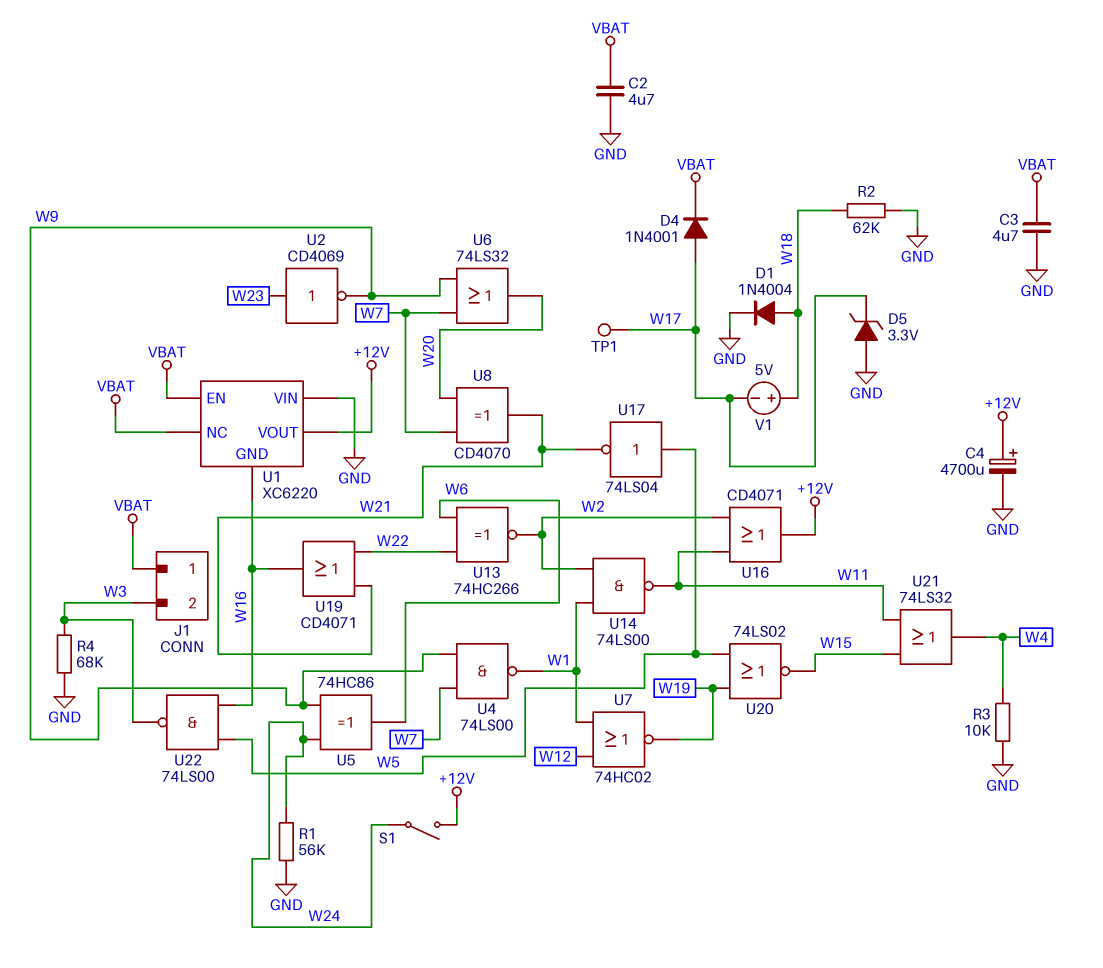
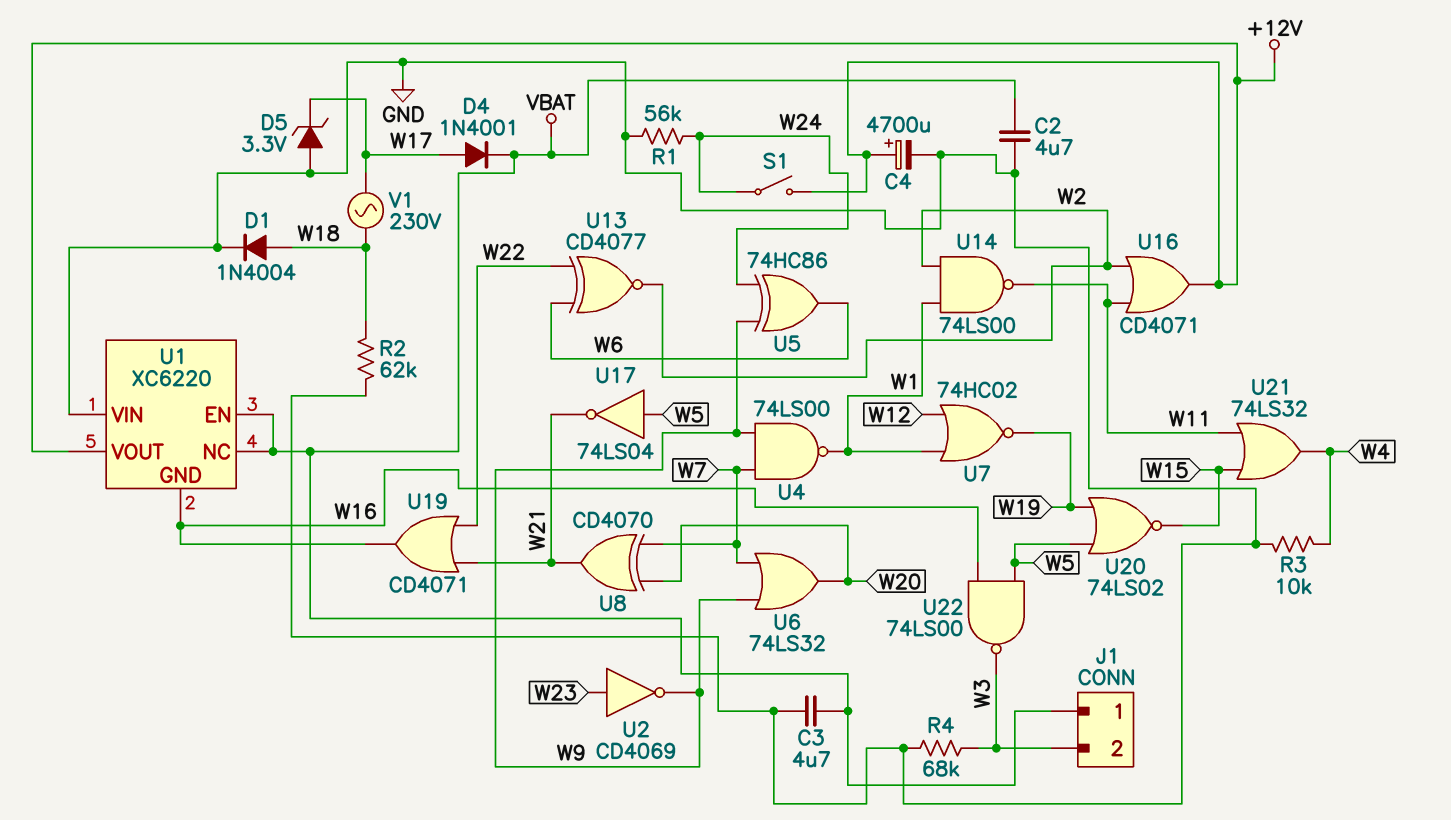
TP1: test point (W17) -> none
U13: XNOR 74HC266 (in W6, in W22, out W2) -> XNOR CD4077 (in W6, in W22, out W2)
V1: 5V (plus W18, minus W17) -> AC 230V (W17, W18)

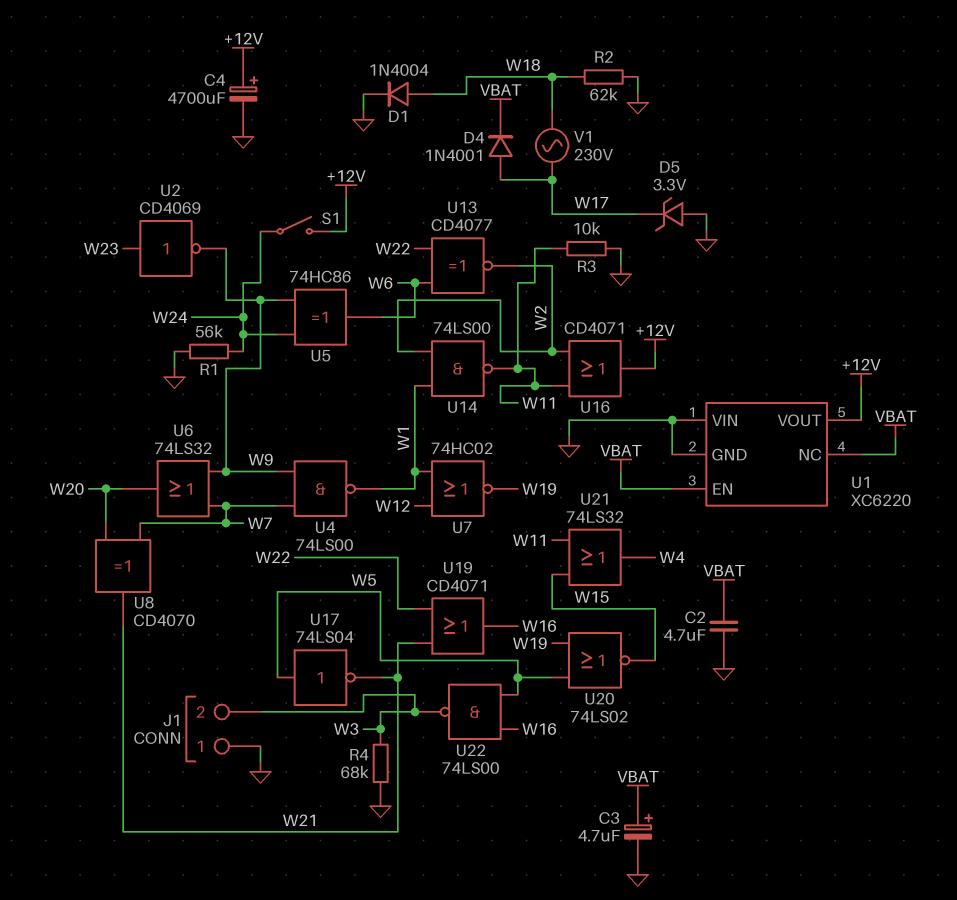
C3: 4.7uF (GND, VBAT) -> 4.7uF (plus VBAT, minus GND)
J1 pin 1: VBAT -> GND
R3: 10k (GND, W4) -> 10k (GND, W11)
U1 pin GND: W16 -> GND

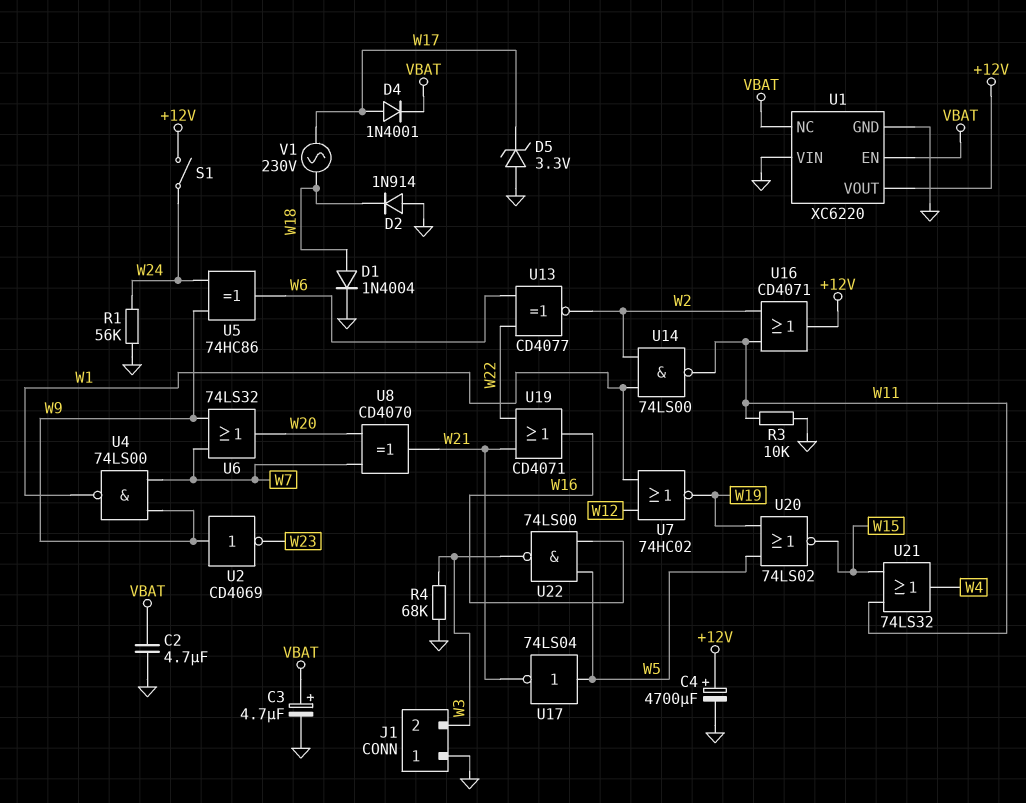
D2: none -> diode 1N914 (A GND, K W18)
R2: 62k (GND, W18) -> none
U2: NOT CD4069 (in W23, out W9) -> NOT CD4069 (in W9, out W23)

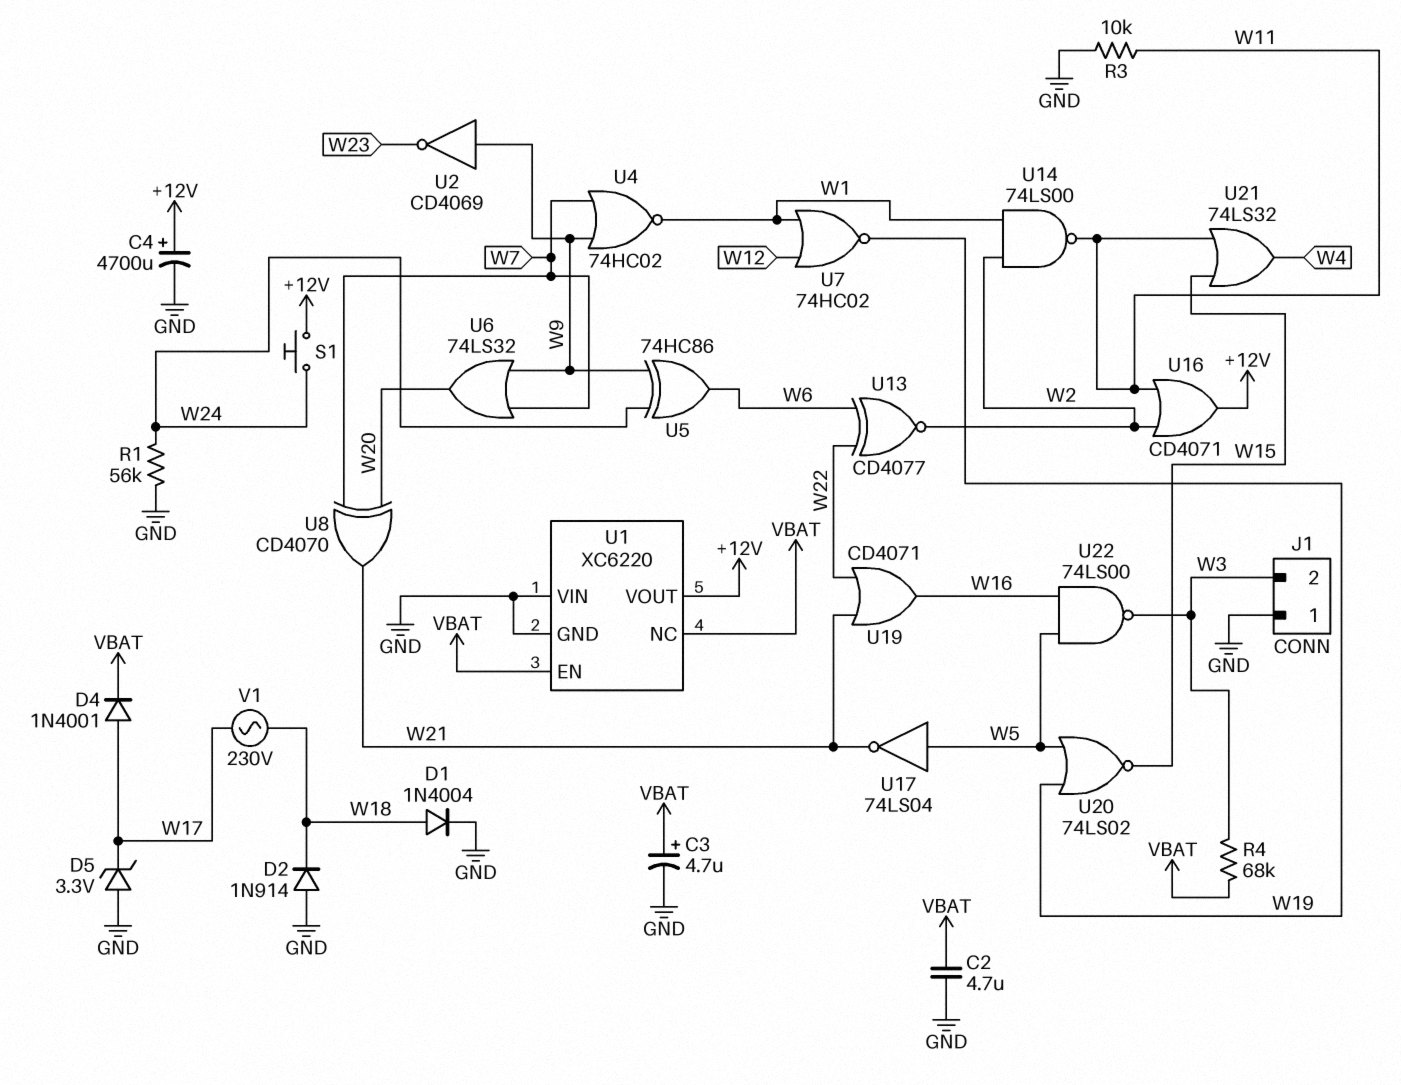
R4: 68k (GND, W3) -> 68k (VBAT, W3)
S1: switch (+12V, W24) -> button (+12V, W24)
U4: NAND 74LS00 (in W7, in W9, out W1) -> NOR 74HC02 (in W7, in W9, out W1)

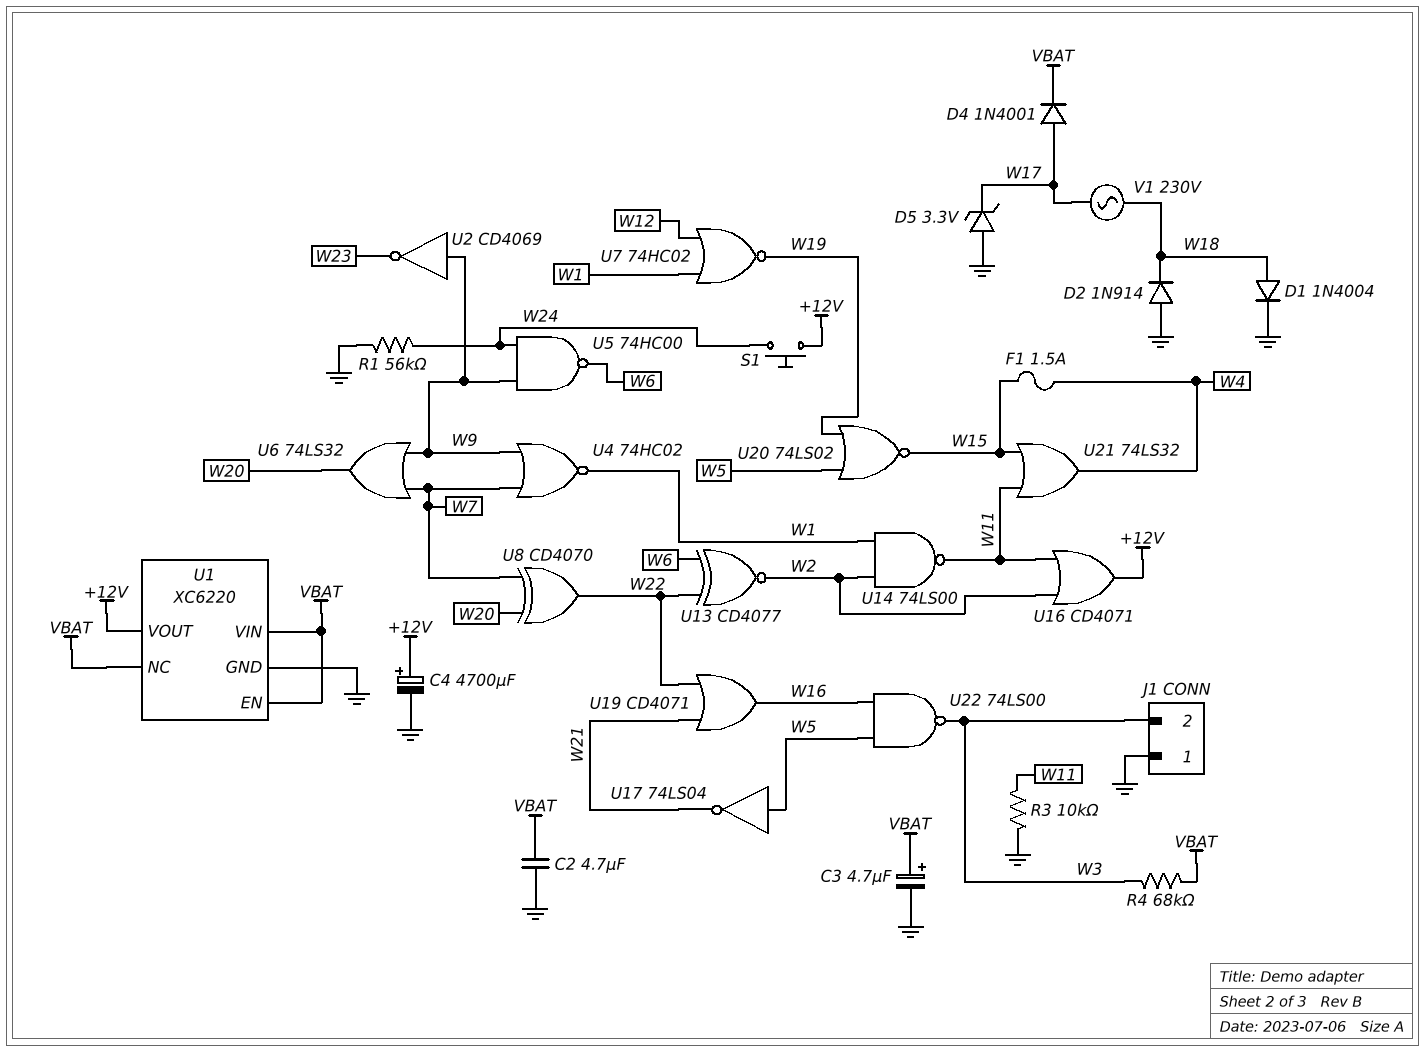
F1: none -> 1.5A (W4, W15)
U1 pin VIN: GND -> VBAT
U5: XOR 74HC86 (in W9, in W24, out W6) -> NAND 74HC00 (in W9, in W24, out W6)
U8: XOR CD4070 (in W7, in W20, out W21) -> XOR CD4070 (in W7, in W20, out W22)

